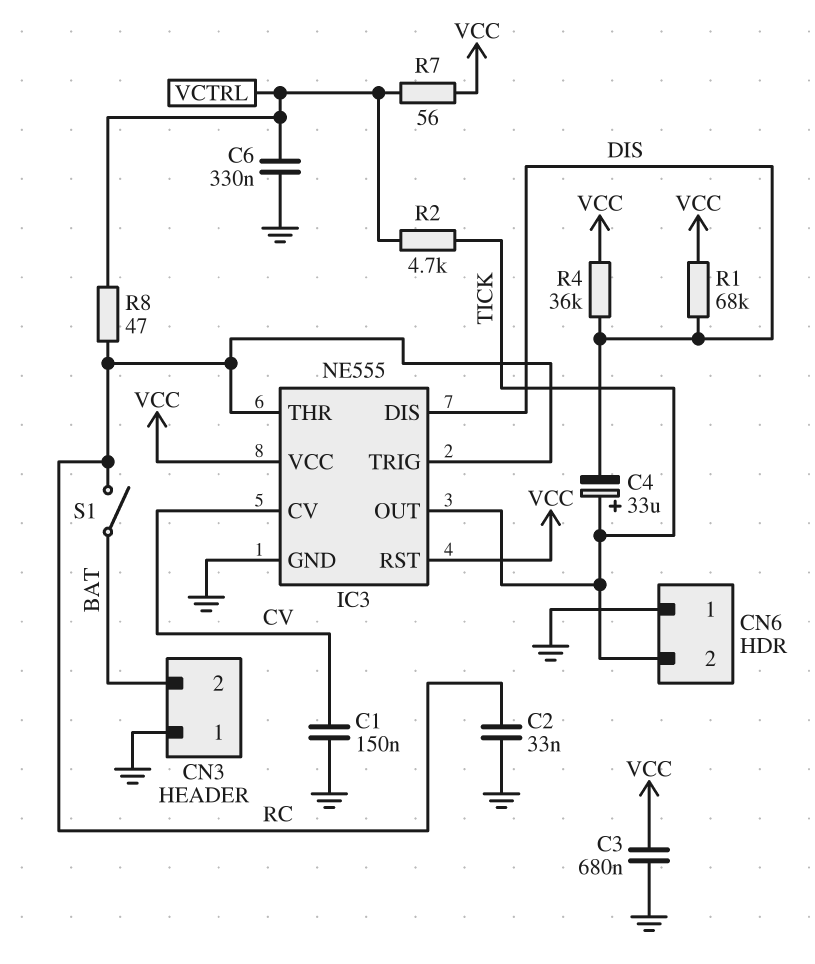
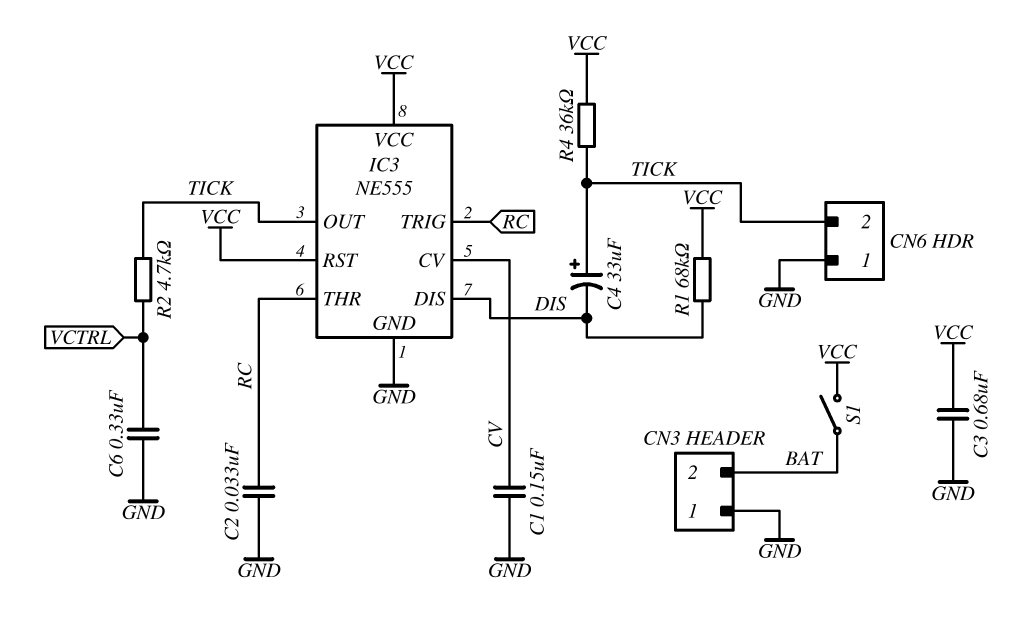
R4: 36k (DIS, VCC) -> 36k (TICK, VCC)
R7: 56 (VCC, VCTRL) -> none
R8: 47 (RC, VCTRL) -> none
S1: switch (BAT, RC) -> switch (BAT, VCC)

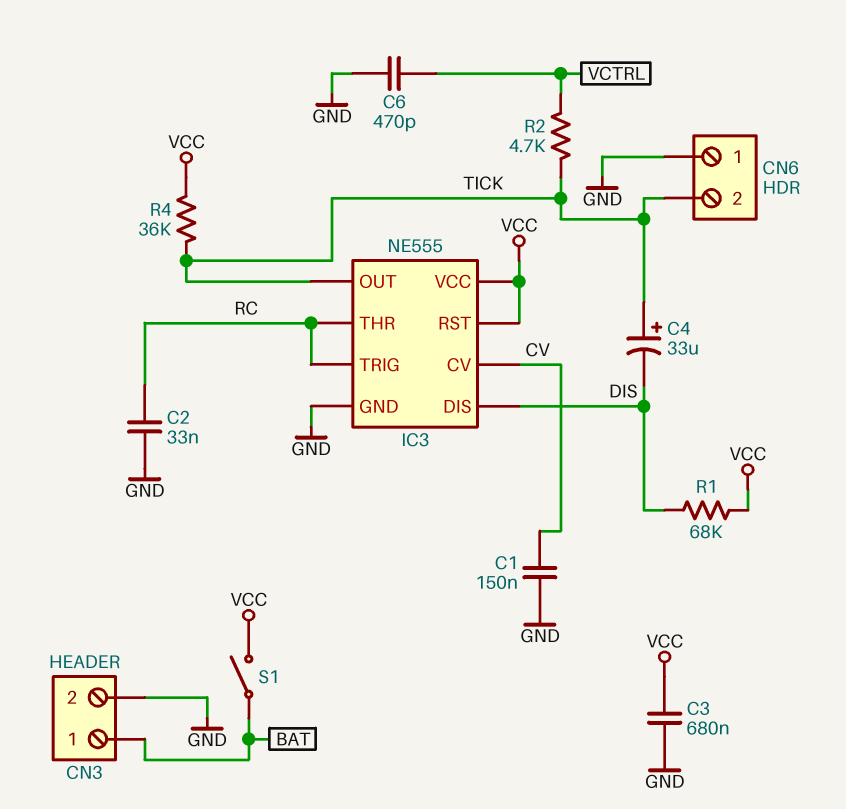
C6: 330nF (GND, VCTRL) -> 470pF (GND, VCTRL)
CN3 pin 1: GND -> BAT
CN3 pin 2: BAT -> GND

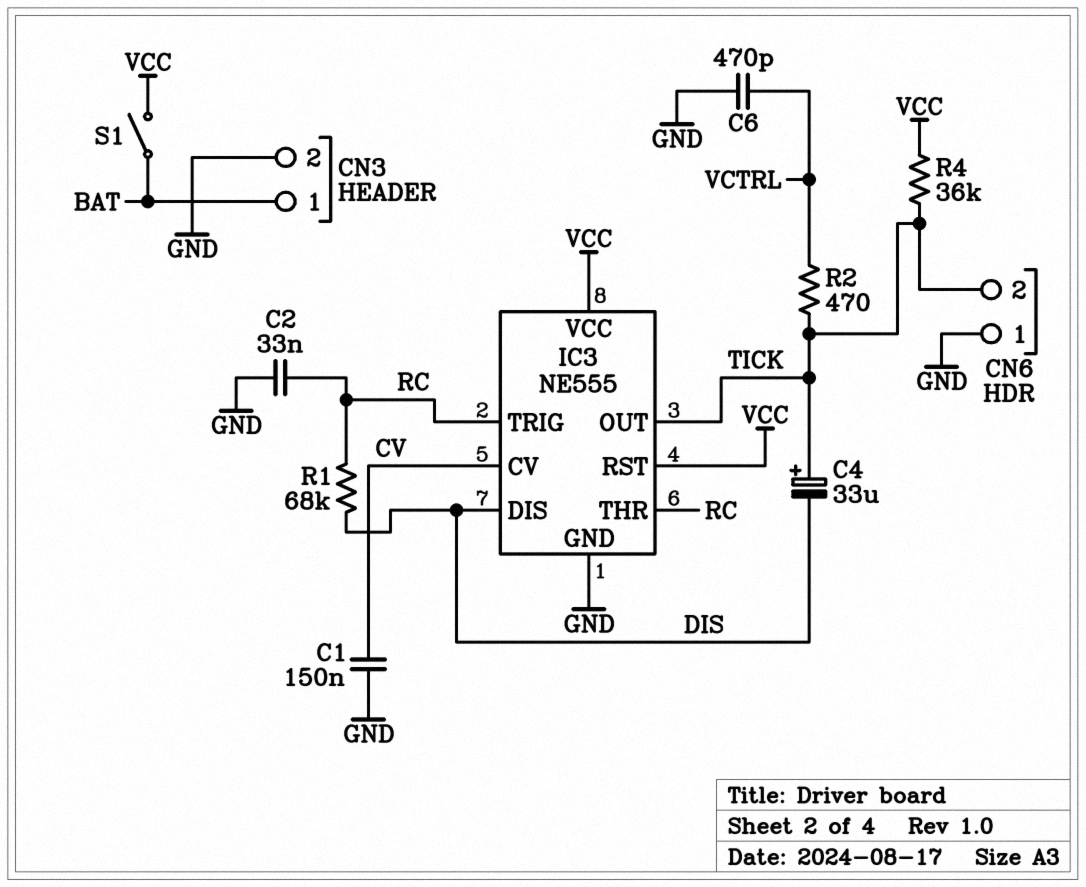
C3: 680nF (GND, VCC) -> none
R1: 68k (DIS, VCC) -> 68k (DIS, RC)
R2: 4.7k (TICK, VCTRL) -> 470 (TICK, VCTRL)

